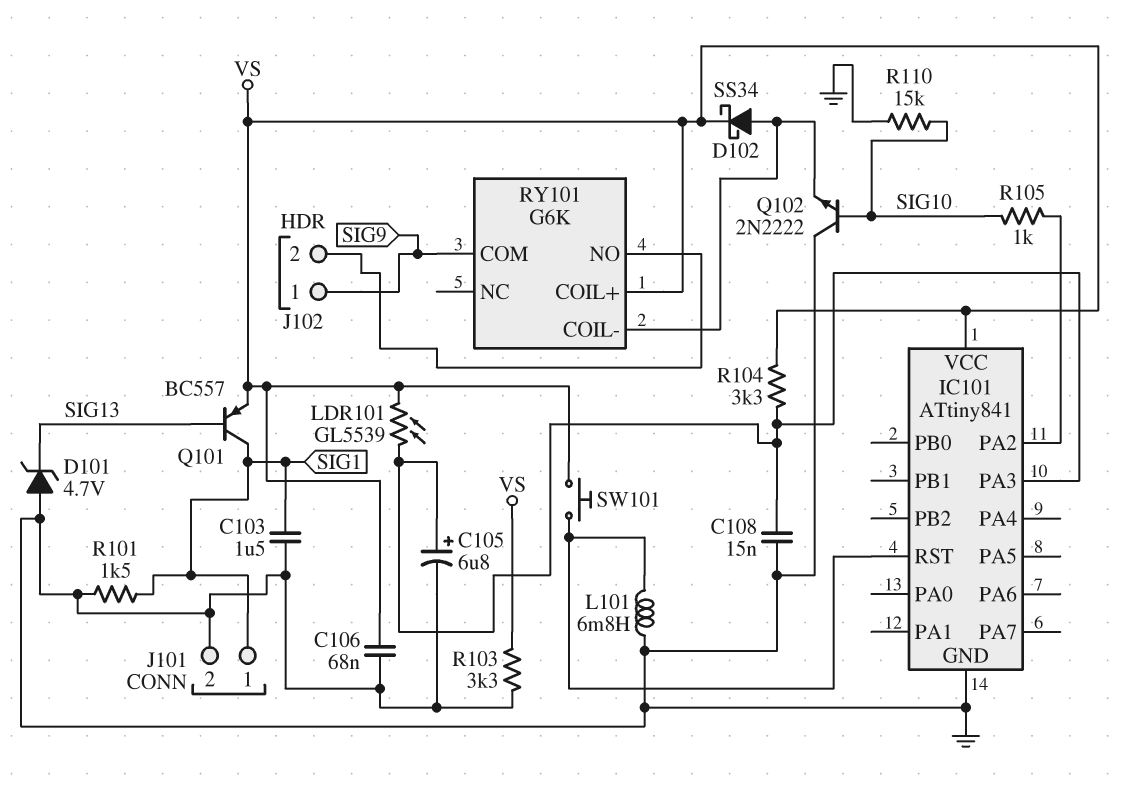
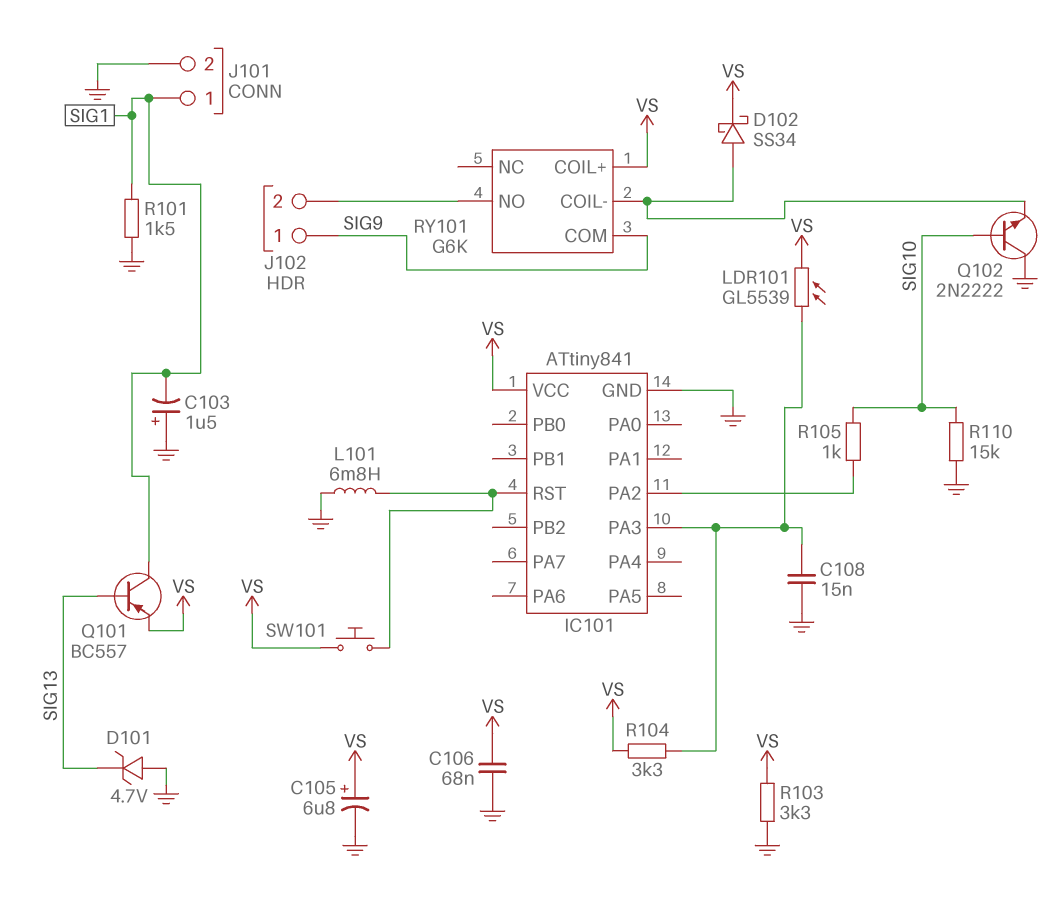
C103: 1.5uF (GND, SIG1) -> 1.5uF (plus GND, minus SIG1)
C105: 6.8uF (plus IC101/PA3, minus GND) -> 6.8uF (plus VS, minus GND)

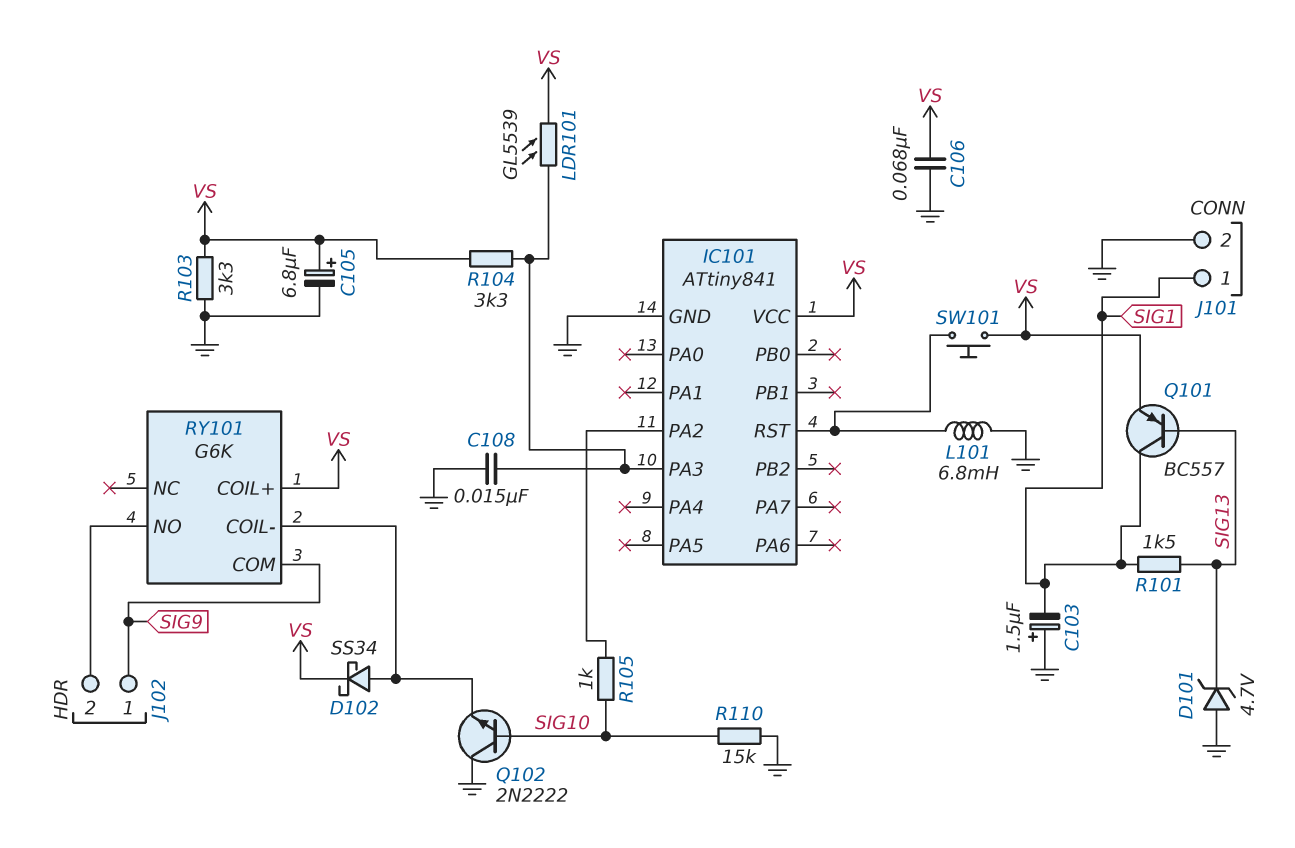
R101: 1.5k (GND, SIG1) -> 1.5k (SIG1, SIG13)

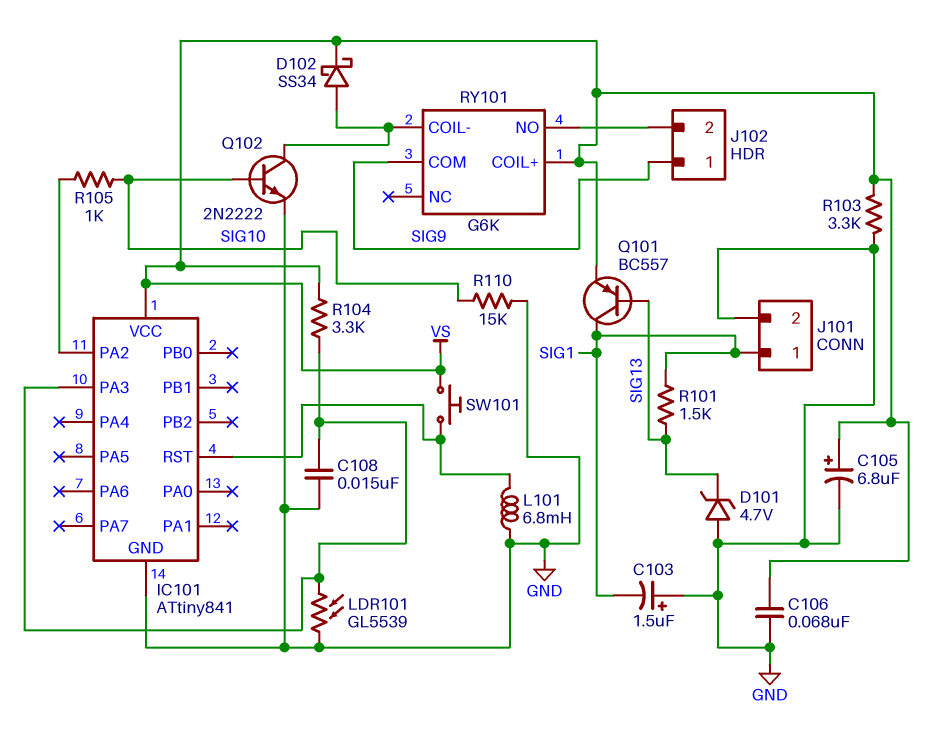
LDR101: GL5539 (IC101/PA3, VS) -> GL5539 (GND, IC101/PA3)
Q102: NPN 2N2222 (B SIG10, C GND, E RY101/COIL-) -> NPN 2N2222 (B SIG10, C RY101/COIL-, E GND)

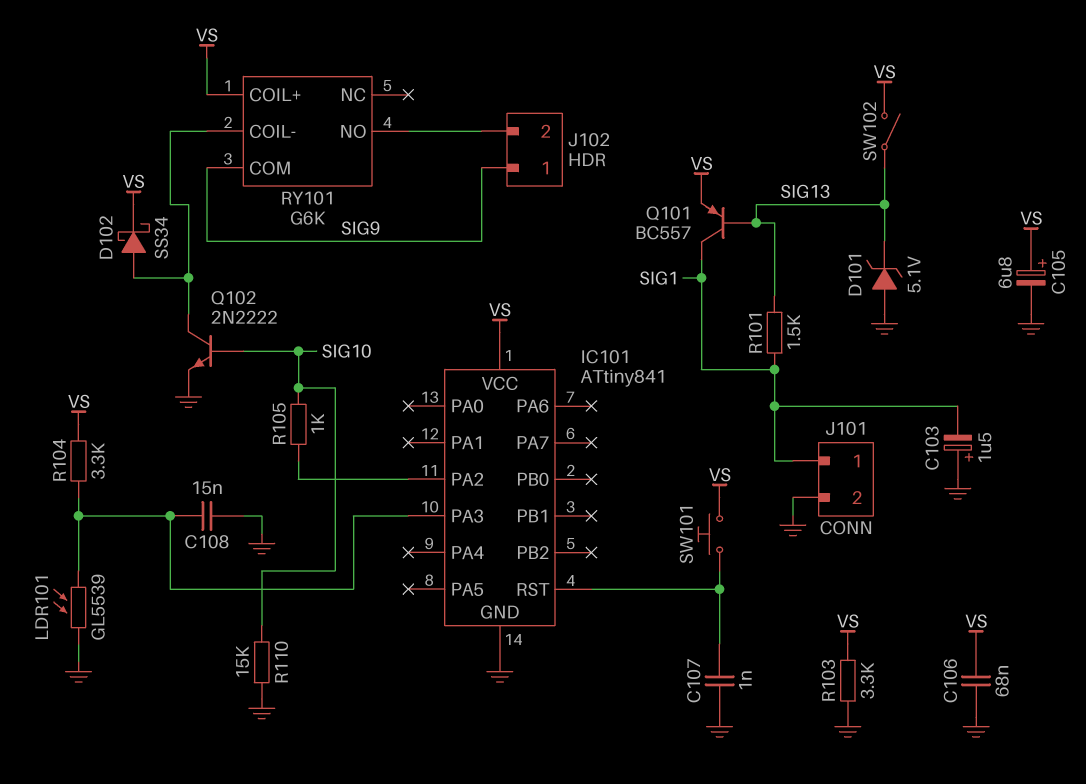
C107: none -> 1nF (GND, IC101/RST)
D101: zener 4.7V (A GND, K SIG13) -> zener 5.1V (A GND, K SIG13)
L101: 6.8mH (GND, IC101/RST) -> none
SW102: none -> switch (SIG13, VS)

